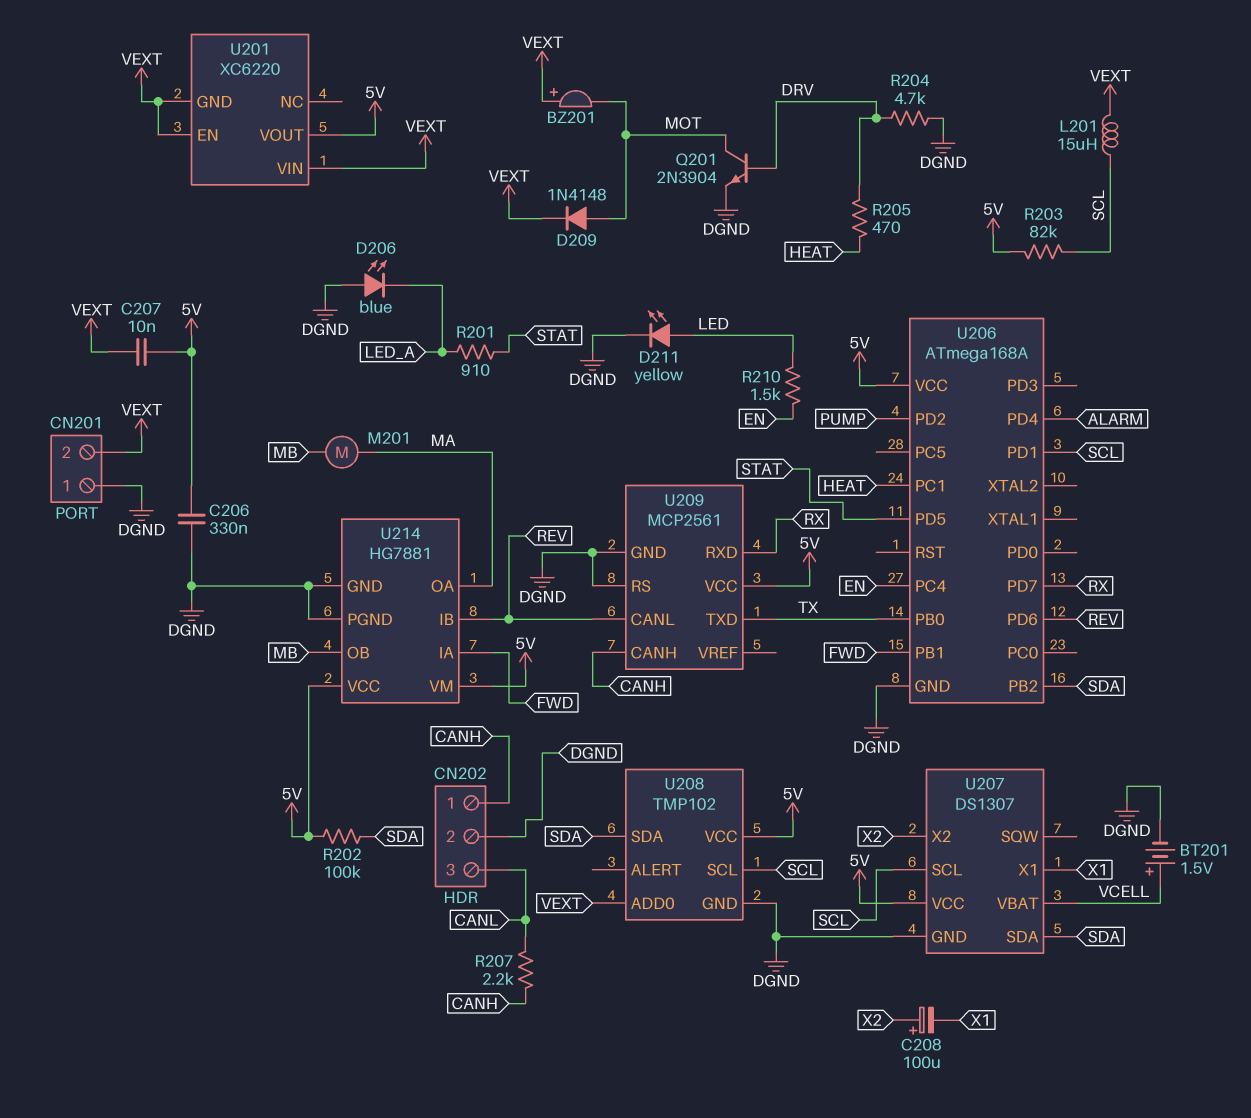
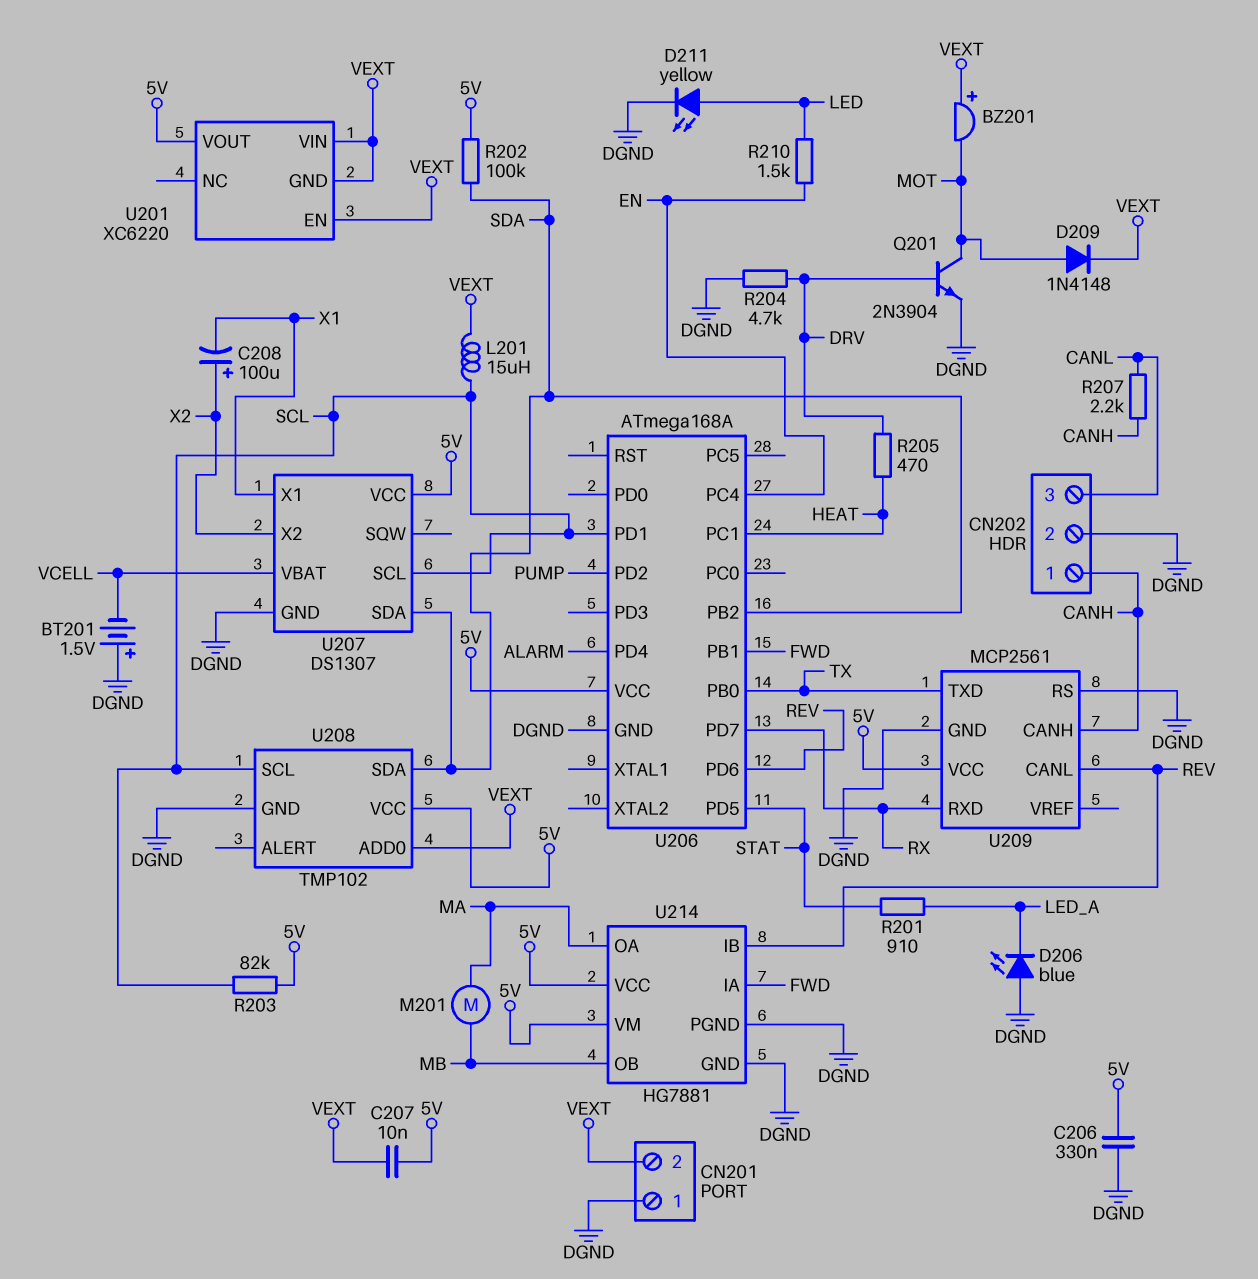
BT201: 1.5V (plus VCELL, minus DGND) -> 1.5V (plus DGND, minus VCELL)

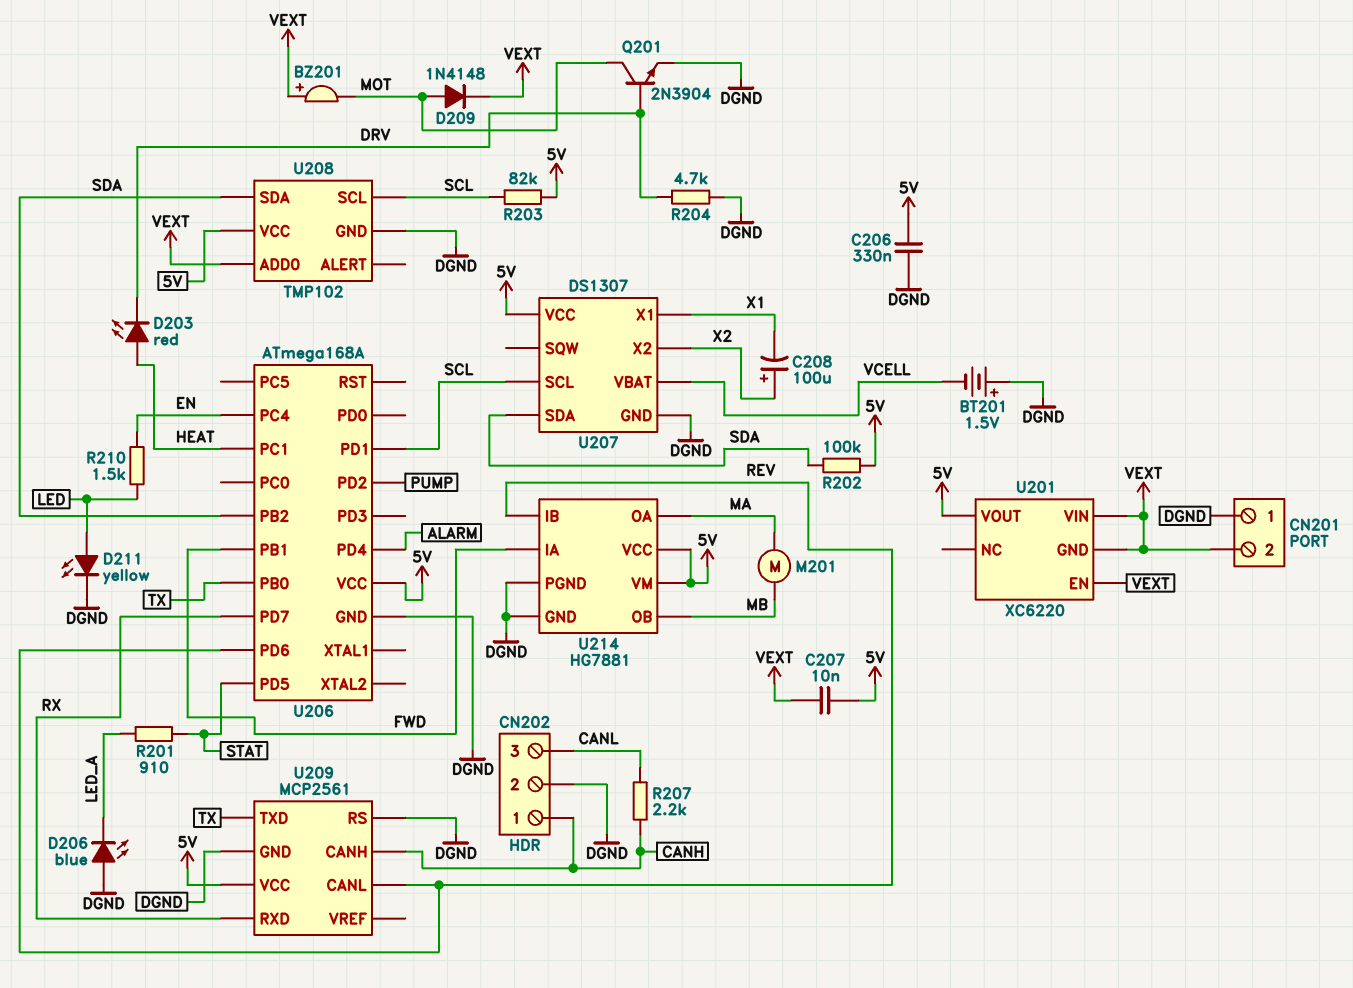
D203: none -> LED red (A HEAT, K DRV)
L201: 15uH (SCL, VEXT) -> none
R205: 470 (DRV, HEAT) -> none

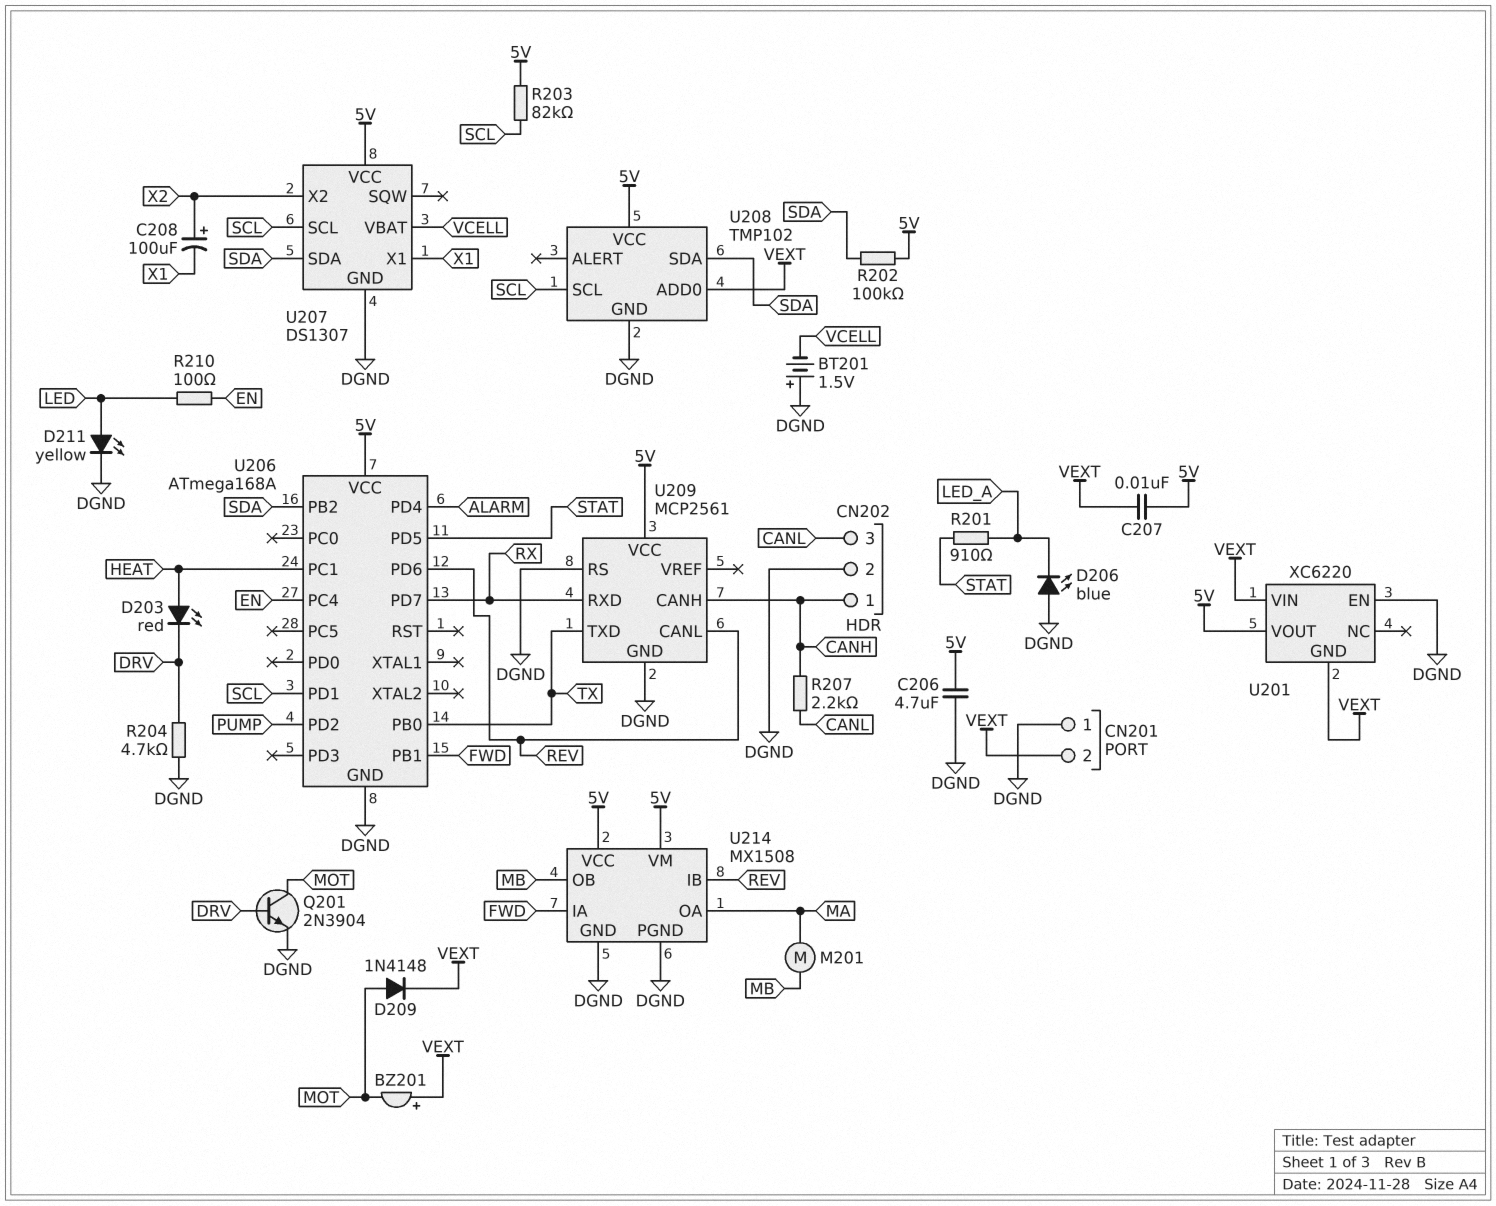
C206: 330nF (5V, DGND) -> 4.7uF (5V, DGND)
R210: 1.5k (EN, LED) -> 100 (EN, LED)
U201 pin EN: VEXT -> DGND
U214: HG7881 -> MX1508

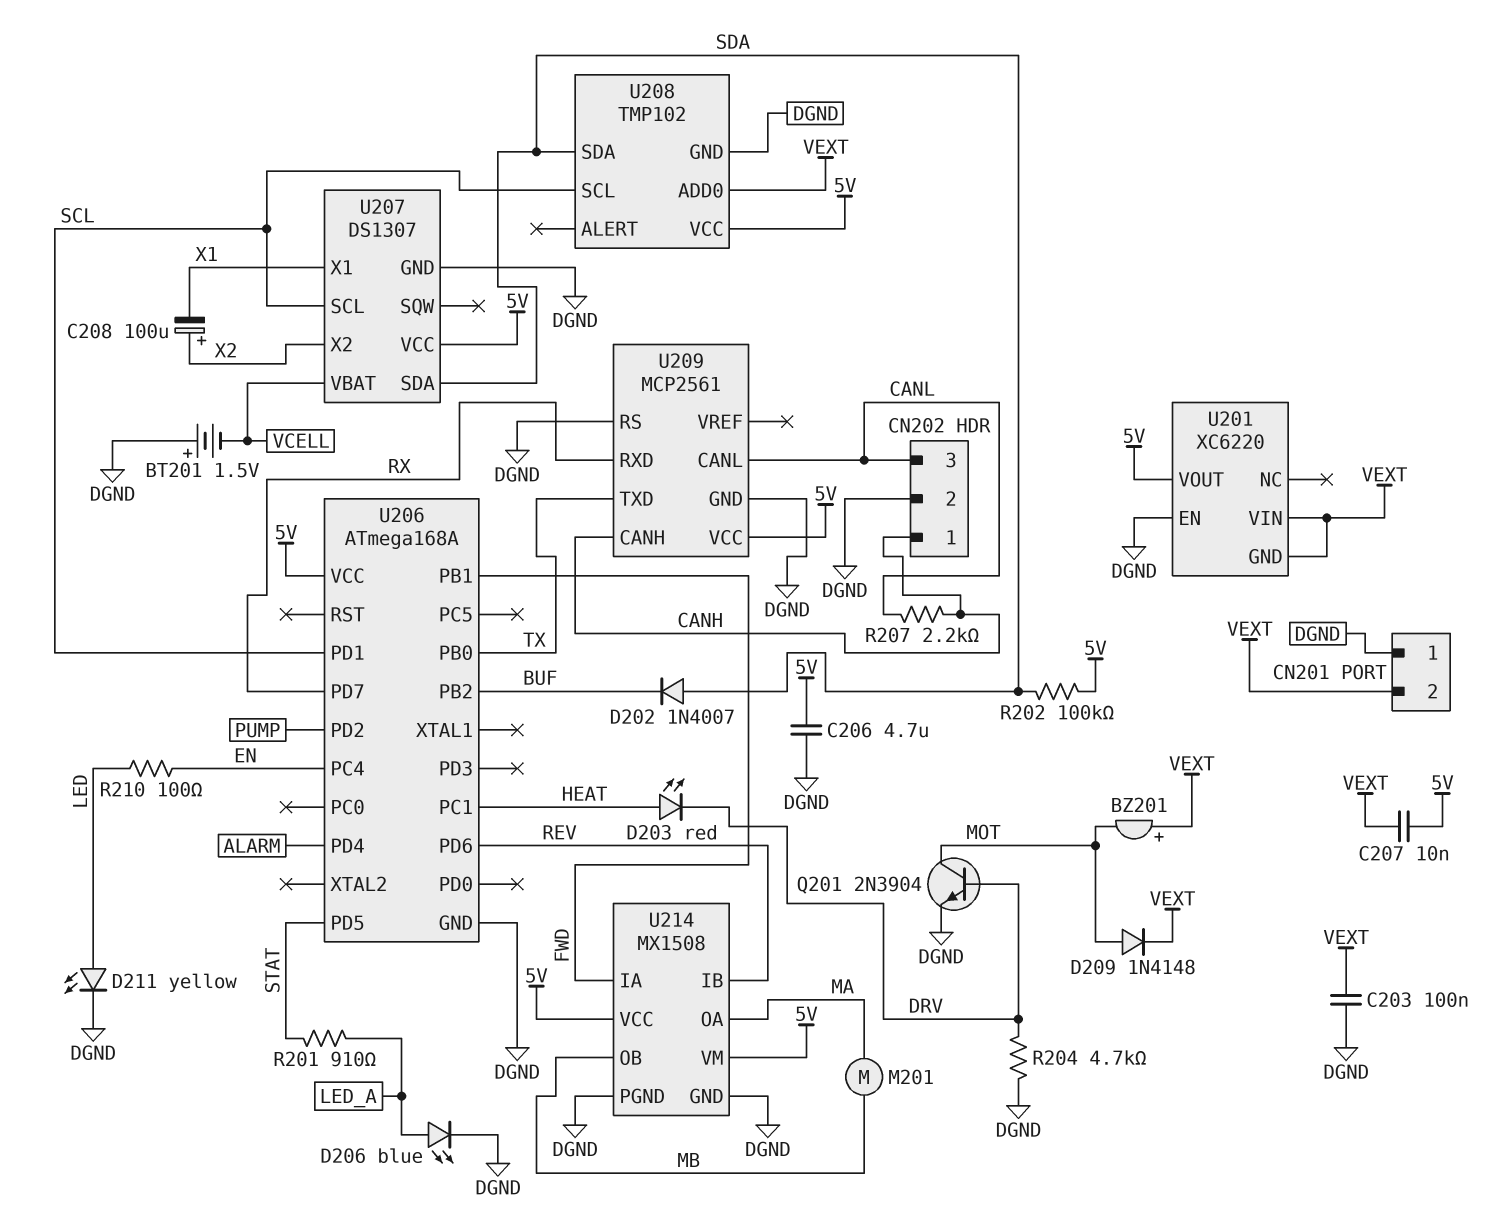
C203: none -> 100nF (DGND, VEXT)
D202: none -> diode 1N4007 (A SDA, K BUF)
D206: LED blue (A DGND, K LED_A) -> LED blue (A LED_A, K DGND)
R203: 82k (5V, SCL) -> none
U206 pin PB2: SDA -> BUF
U209 pin CANL: REV -> CANL

